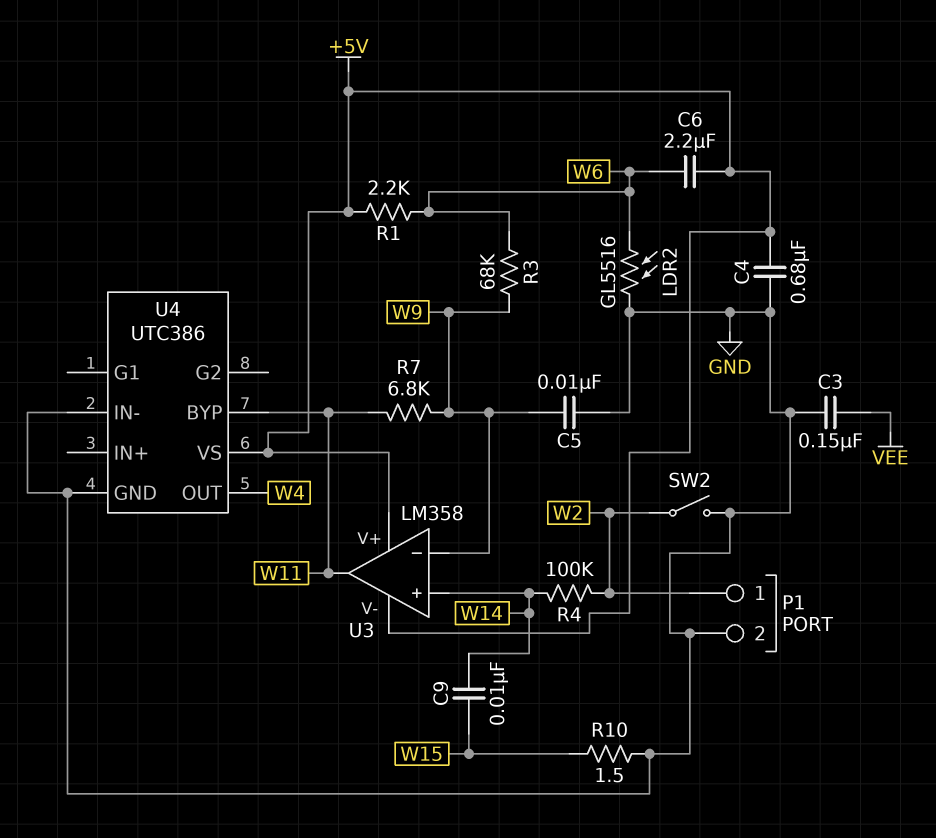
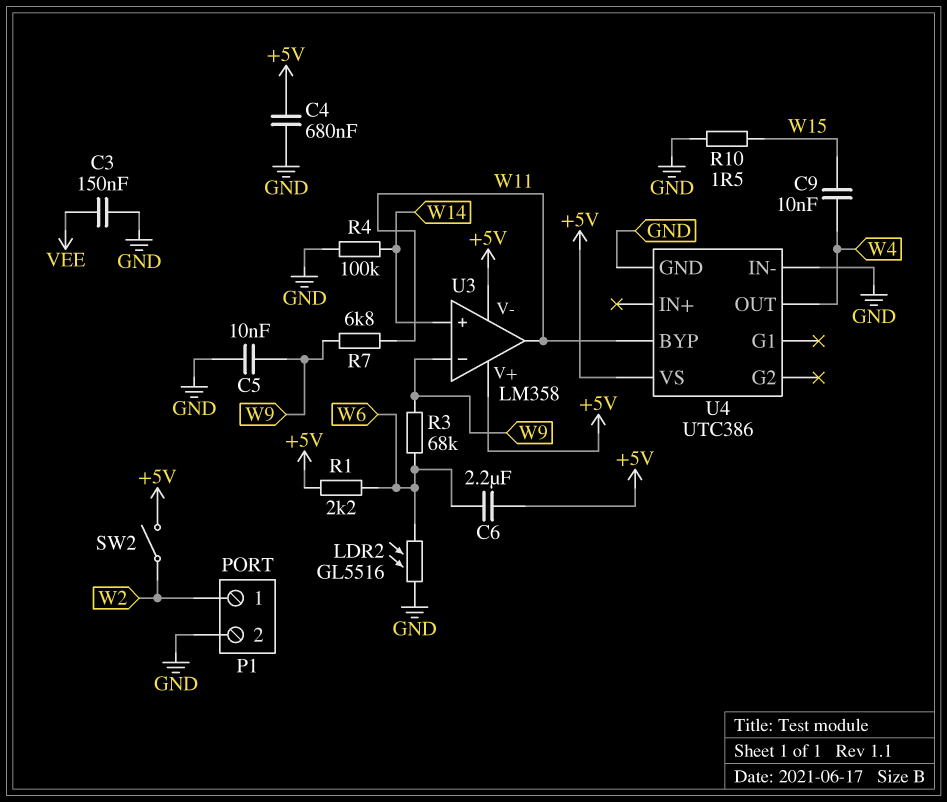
C9: 10nF (W14, W15) -> 10nF (W4, W15)
R4: 100k (W2, W14) -> 100k (GND, W14)
SW2: switch (GND, W2) -> switch (+5V, W2)

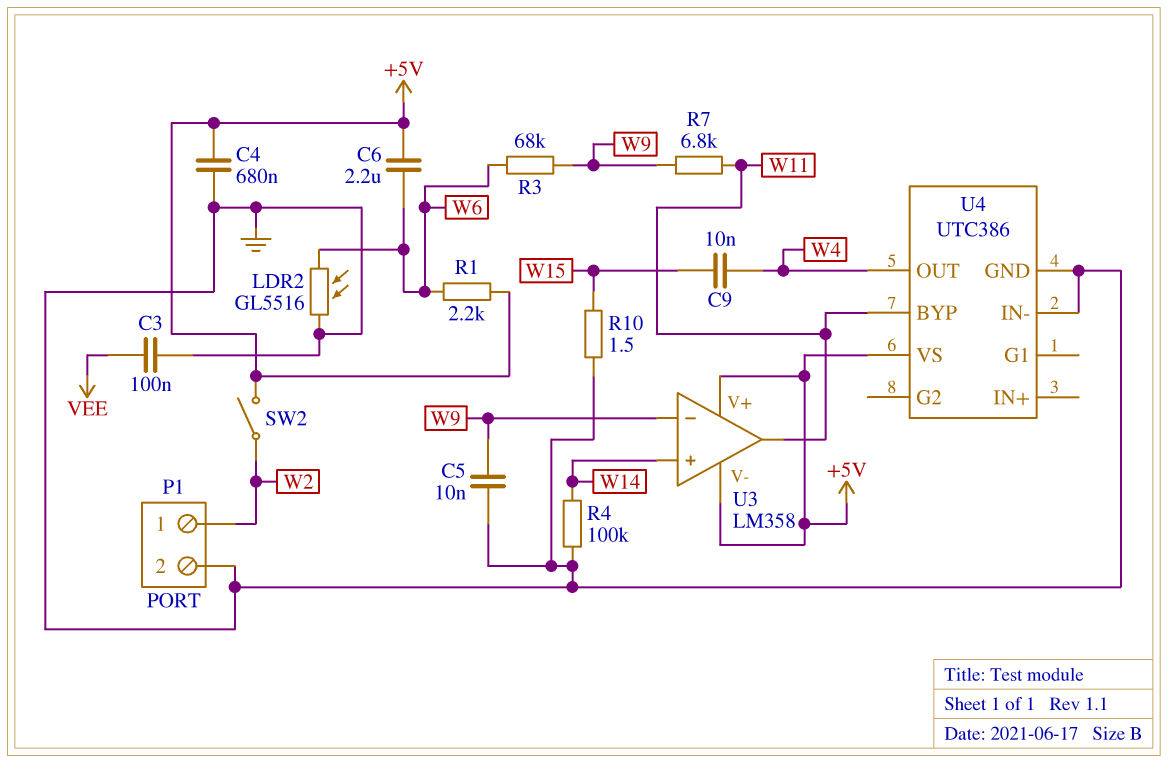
C3: 150nF (GND, VEE) -> 100nF (GND, VEE)

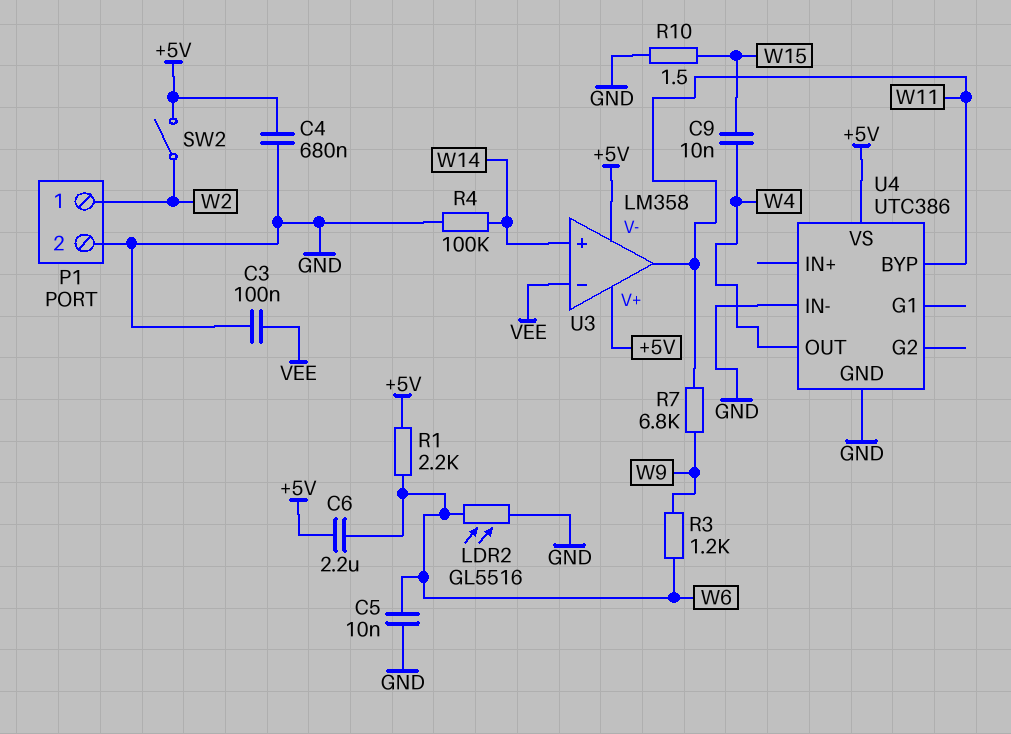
C5: 10nF (GND, W9) -> 10nF (GND, W6)
R3: 68k (W6, W9) -> 1.2k (W6, W9)
U3 pin in-: W9 -> VEE

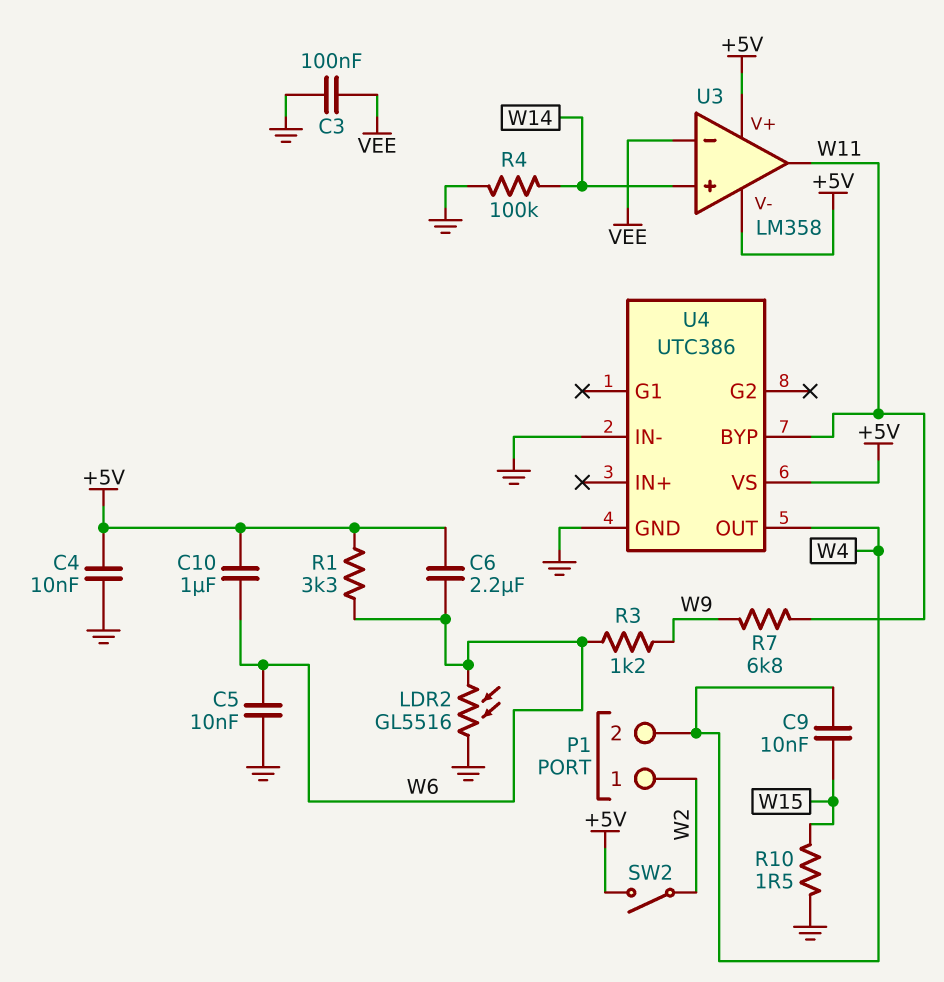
C4: 680nF (+5V, GND) -> 10nF (+5V, GND)
C10: none -> 1uF (+5V, W6)
P1 pin 2: GND -> W4
R1: 2.2k (+5V, W6) -> 3.3k (+5V, W6)

